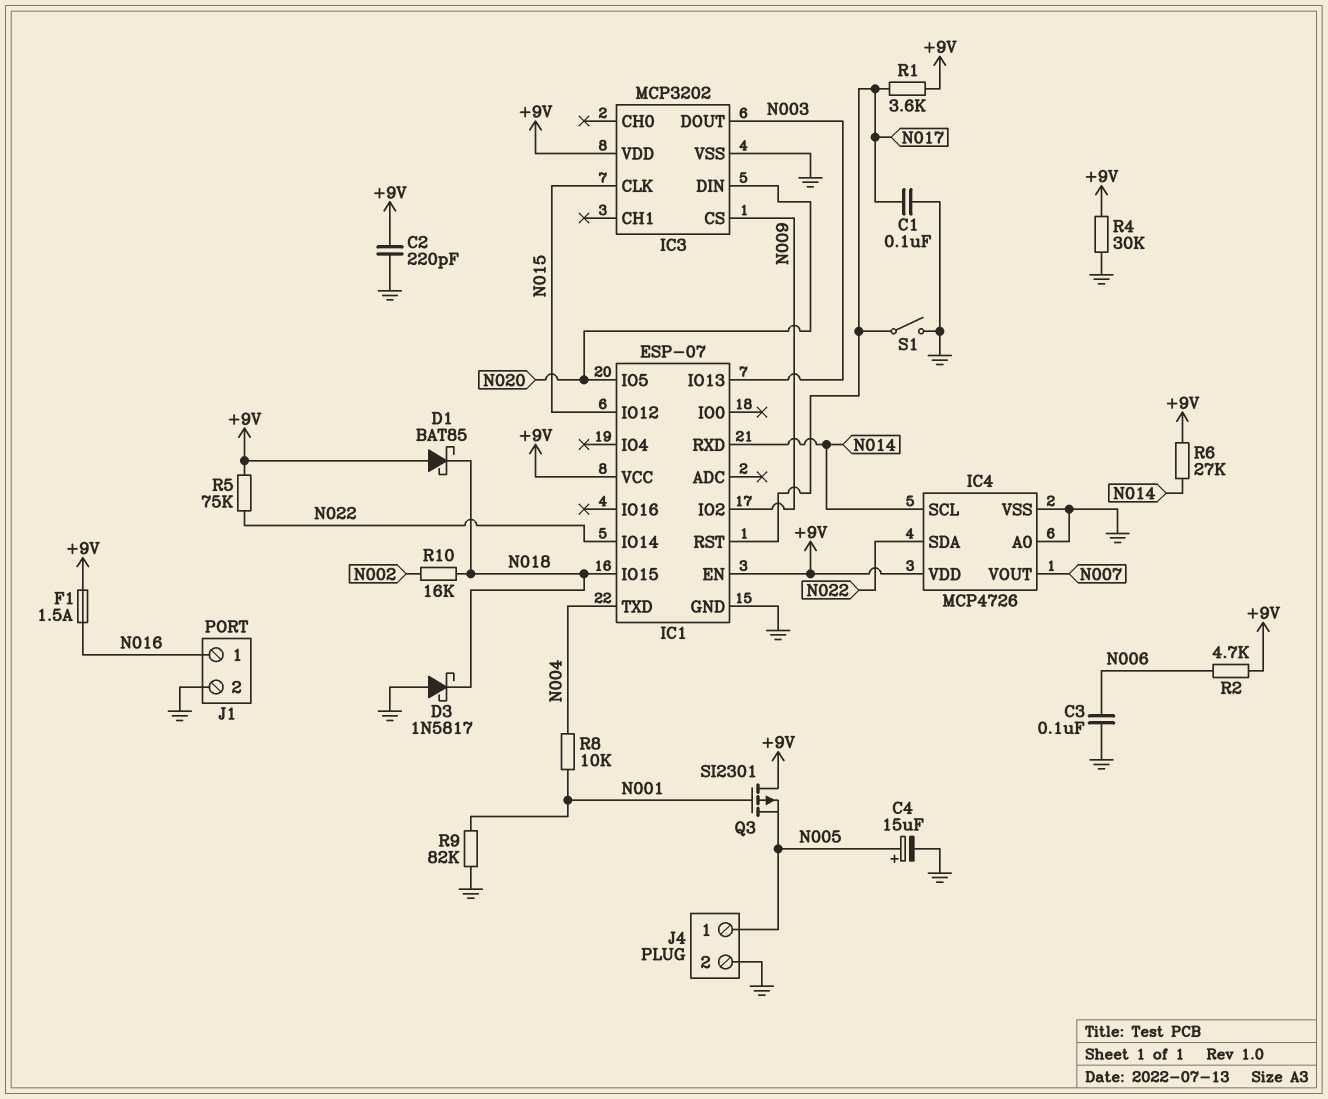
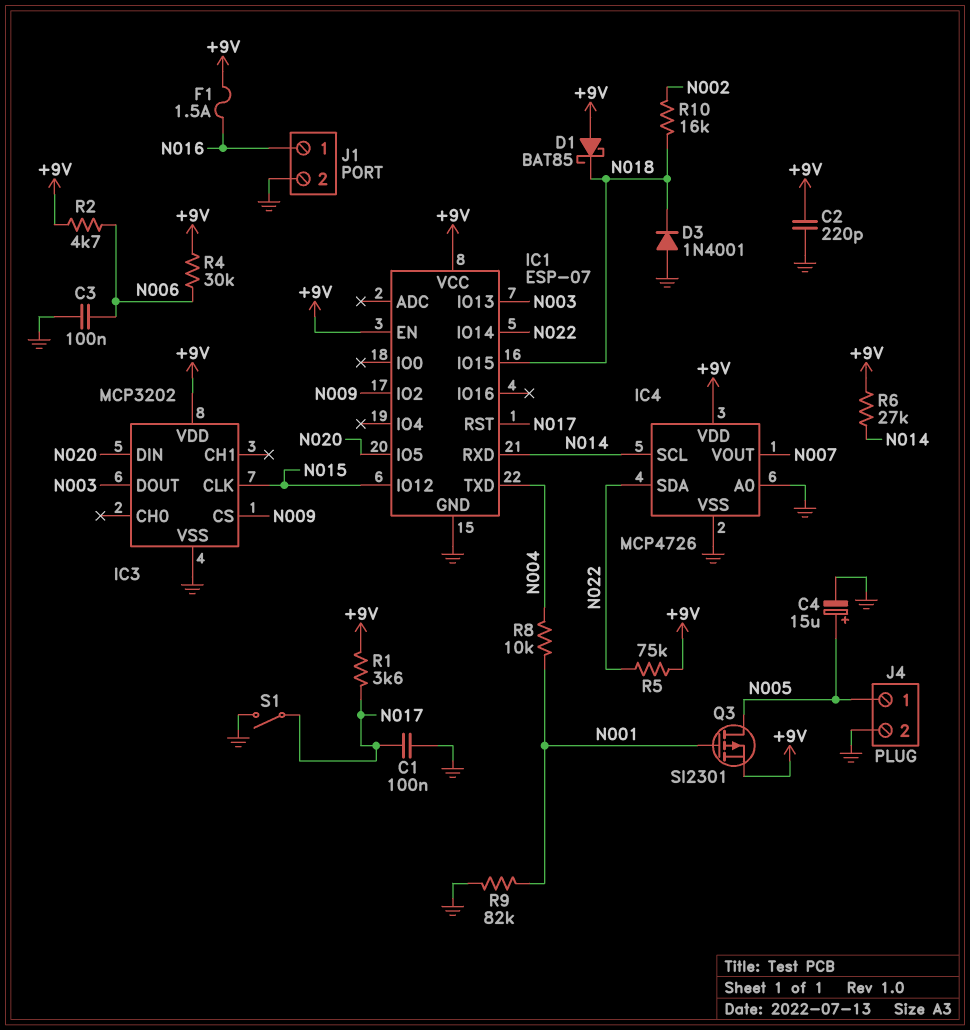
D3: schottky 1N5817 (A GND, K N018) -> diode 1N4001 (A GND, K N018)
Q3: PMOS SI2301 (G N001, D +9V, S N005) -> PMOS SI2301 (G N001, D N005, S +9V)
R4: 30k (+9V, GND) -> 30k (+9V, N006)

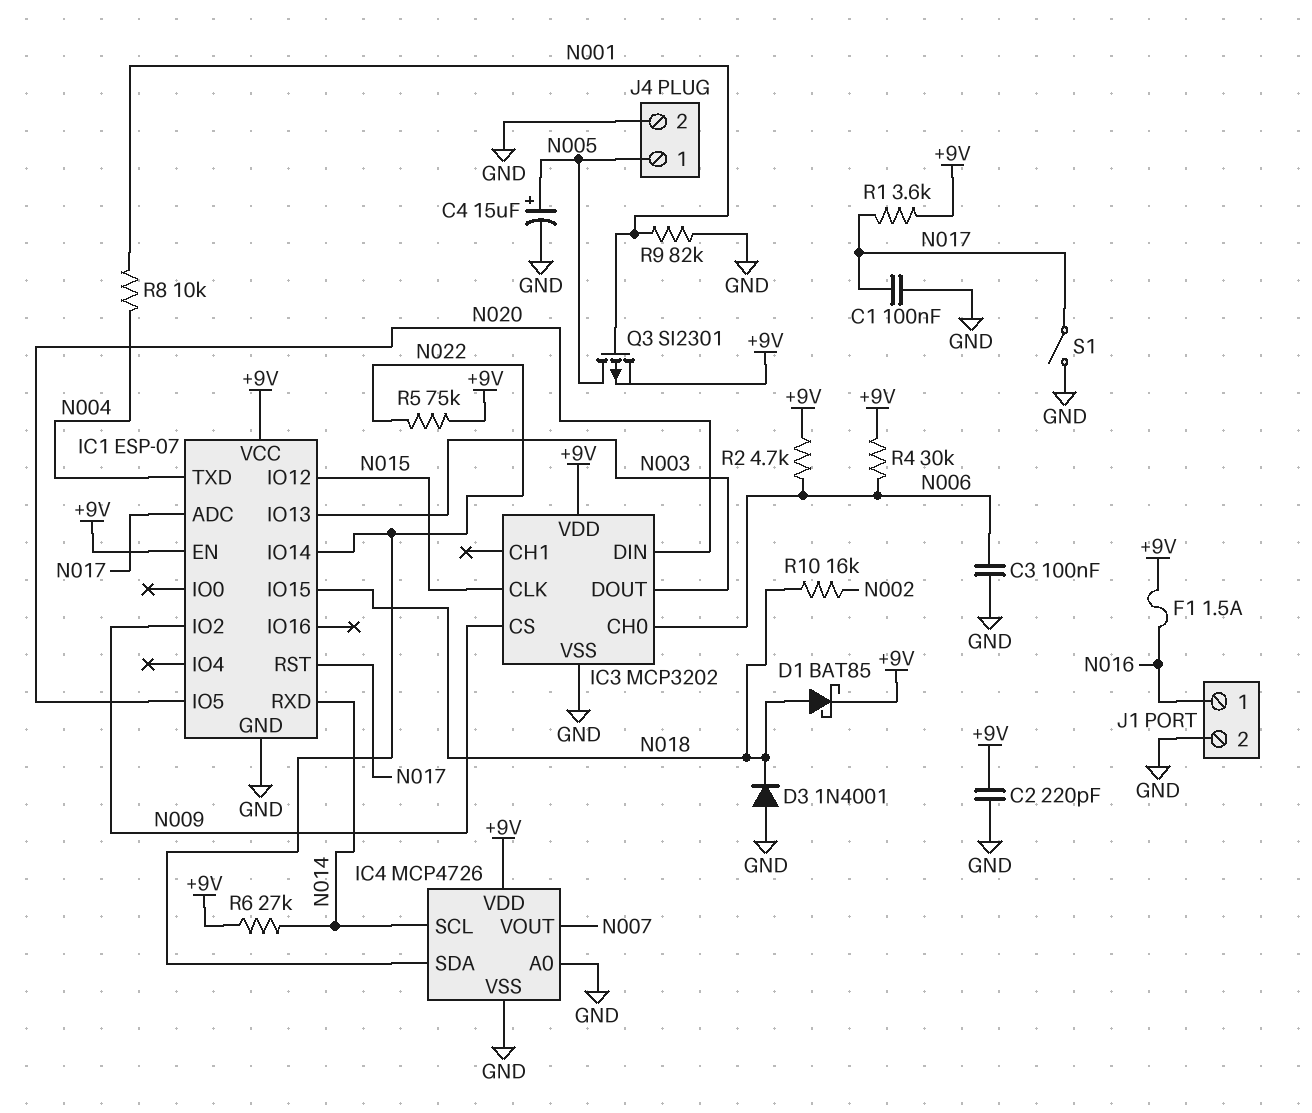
D1: schottky BAT85 (A +9V, K N018) -> schottky BAT85 (A N018, K +9V)
IC1 pin ADC: none -> N017
IC3 pin CH0: none -> N006

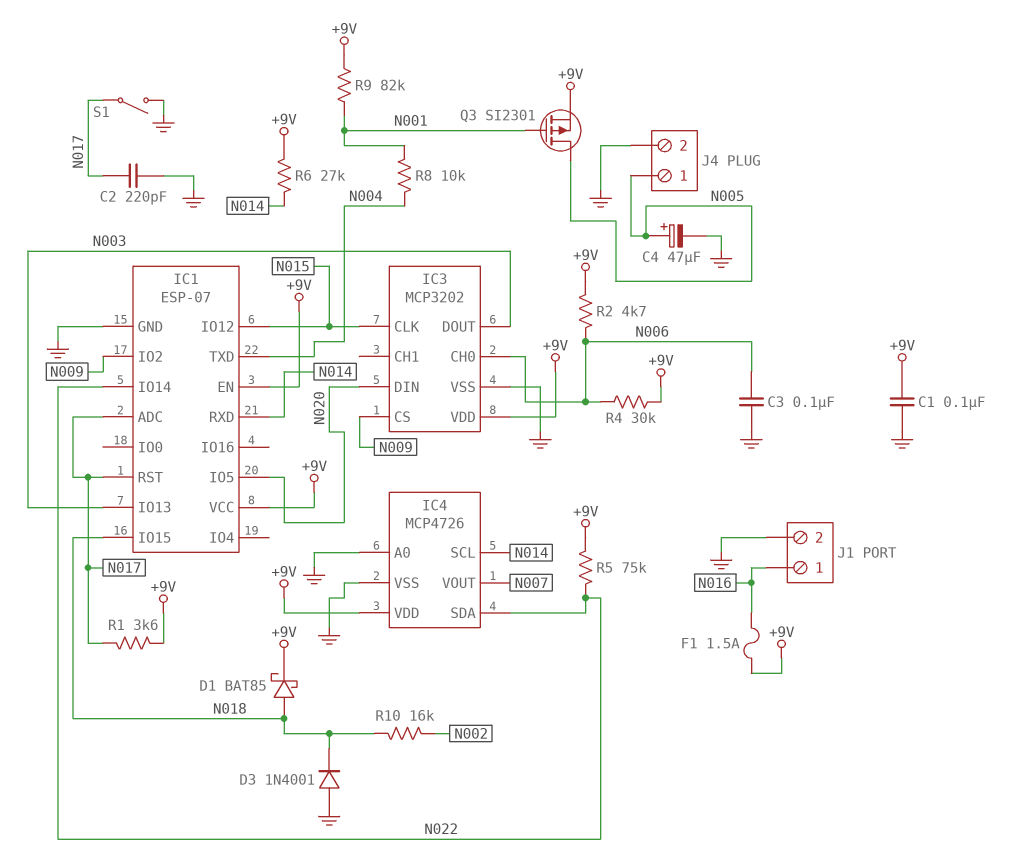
C1: 100nF (GND, N017) -> 100nF (+9V, GND)
C2: 220pF (+9V, GND) -> 220pF (GND, N017)
C4: 15uF (plus N005, minus GND) -> 47uF (plus N005, minus GND)
R9: 82k (GND, N001) -> 82k (+9V, N001)

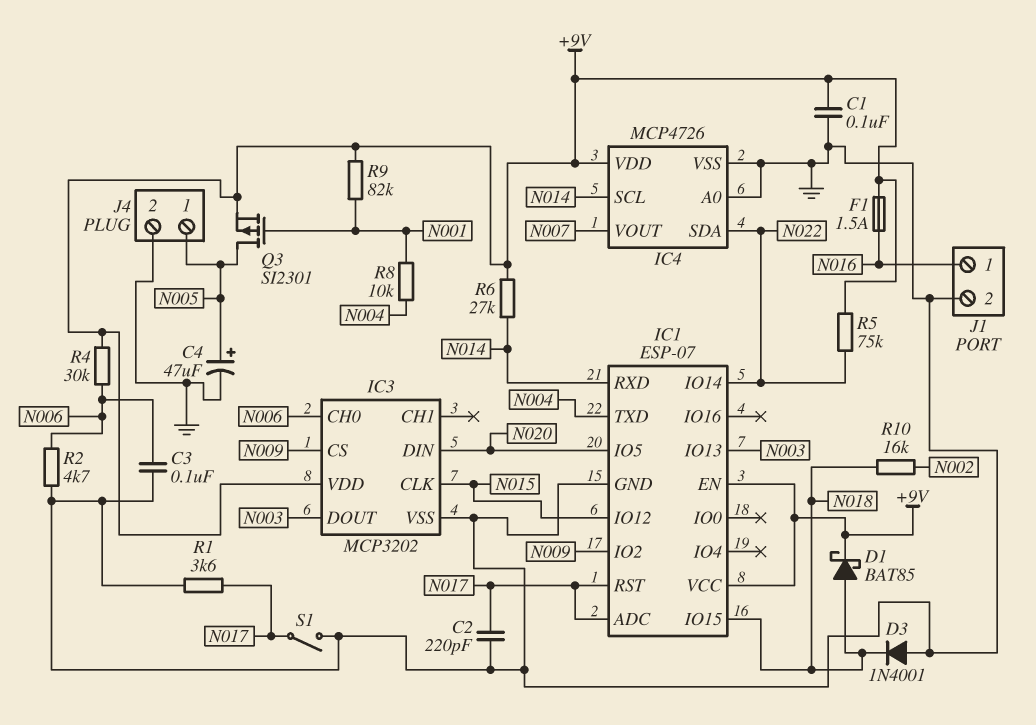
R1: 3.6k (+9V, N017) -> 3.6k (GND, N017)
R2: 4.7k (+9V, N006) -> 4.7k (GND, N006)

